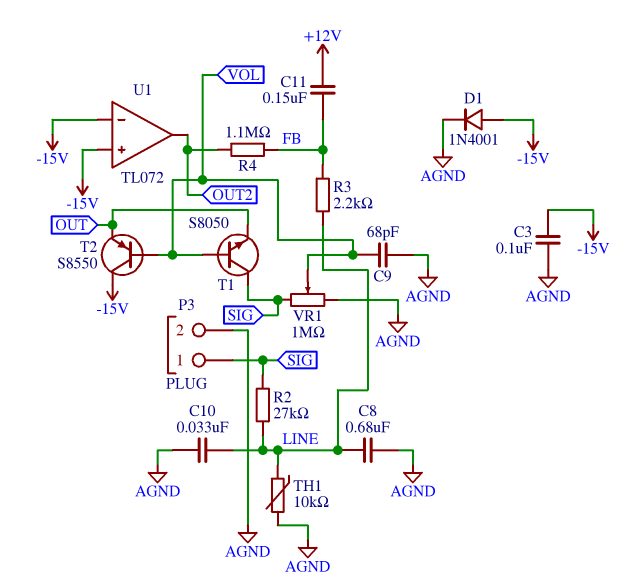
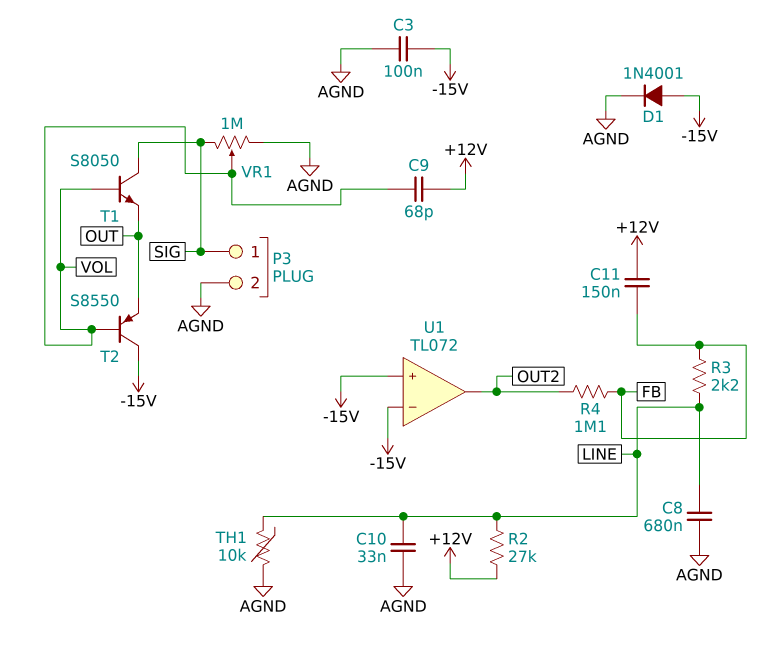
C9: 68pF (AGND, VOL) -> 68pF (+12V, VOL)
R2: 27k (LINE, SIG) -> 27k (+12V, LINE)

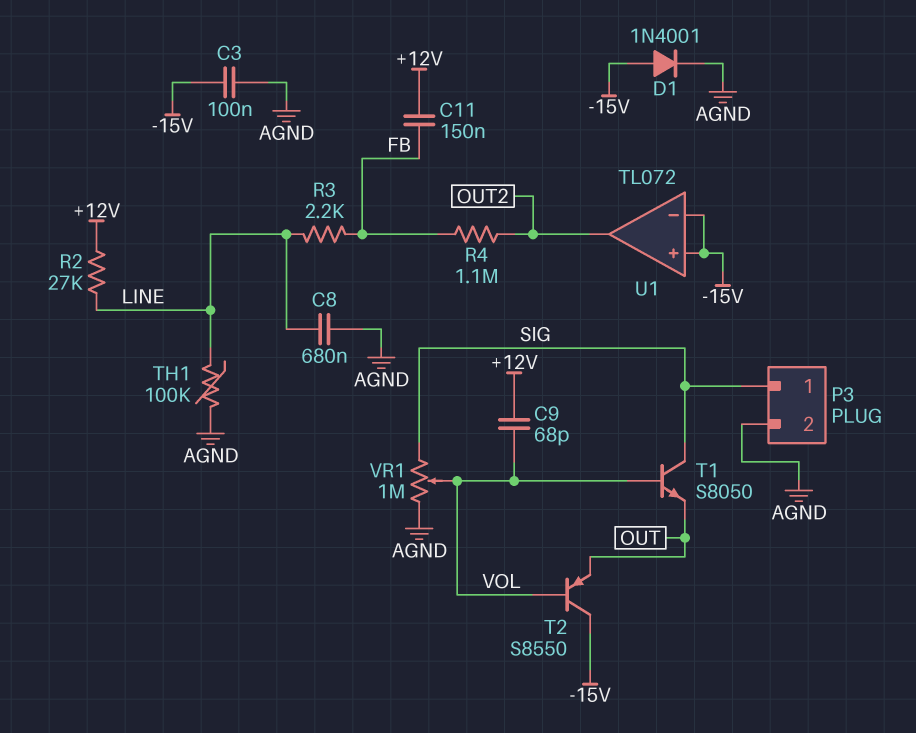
C10: 33nF (AGND, LINE) -> none
TH1: 10k (AGND, LINE) -> 100k (AGND, LINE)

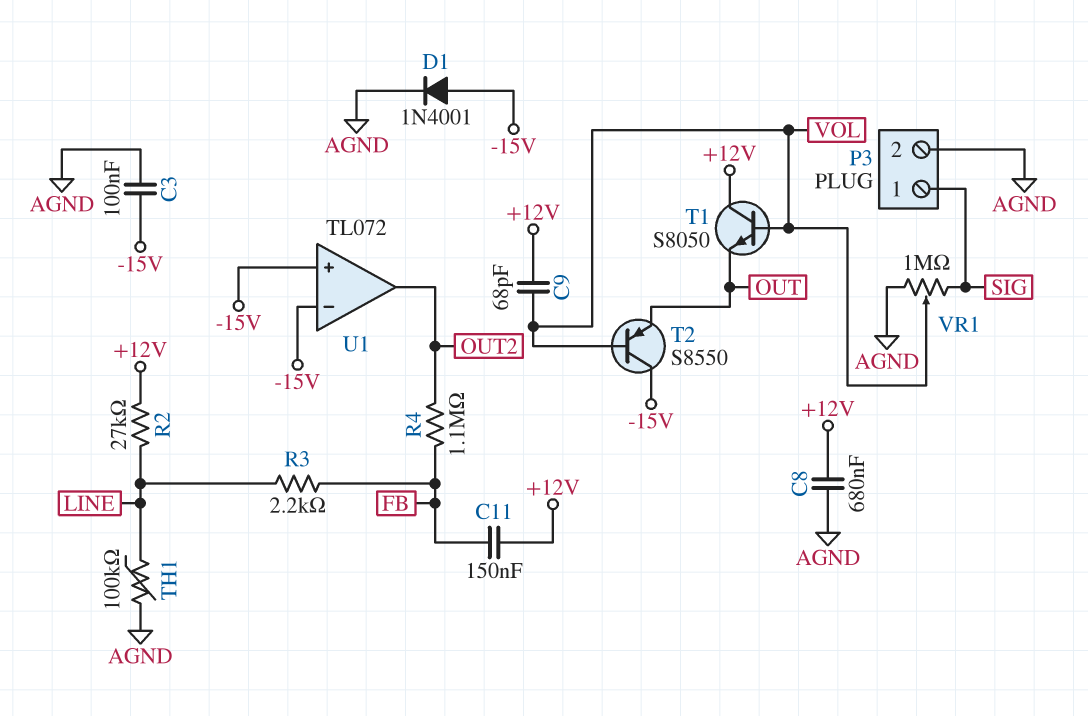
C8: 680nF (AGND, LINE) -> 680nF (+12V, AGND)
T1: NPN S8050 (B VOL, C SIG, E OUT) -> NPN S8050 (B VOL, C +12V, E OUT)

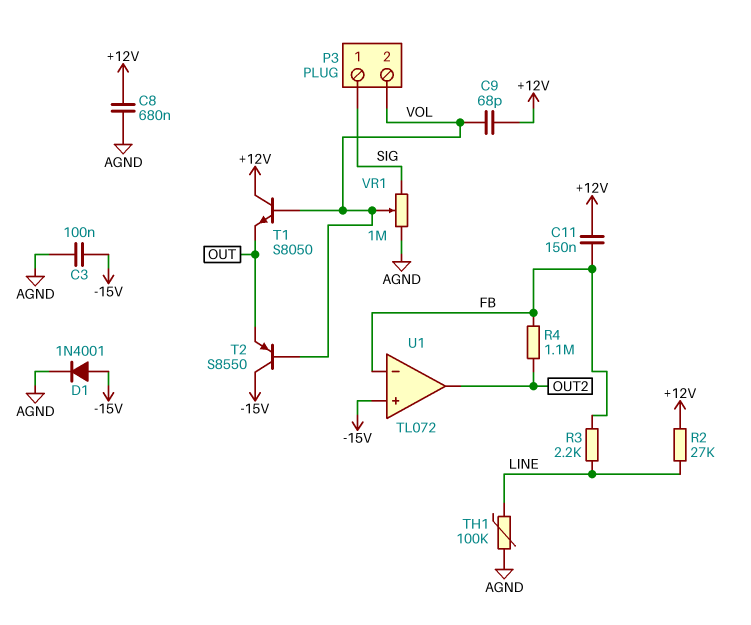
P3 pin 2: AGND -> VOL
U1 pin in-: -15V -> FB

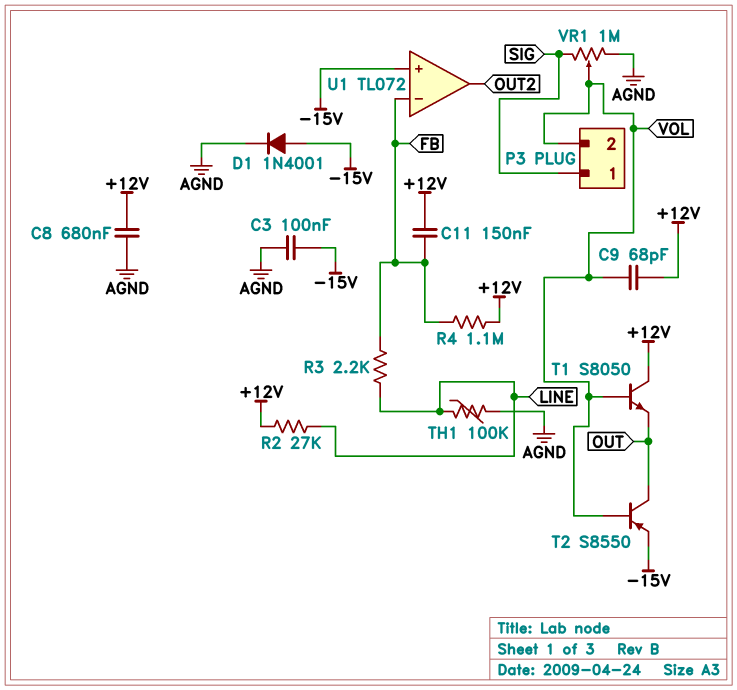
R4: 1.1M (FB, OUT2) -> 1.1M (+12V, FB)
T2: PNP S8550 (B VOL, C -15V, E OUT) -> PNP S8550 (B VOL, C OUT, E -15V)

